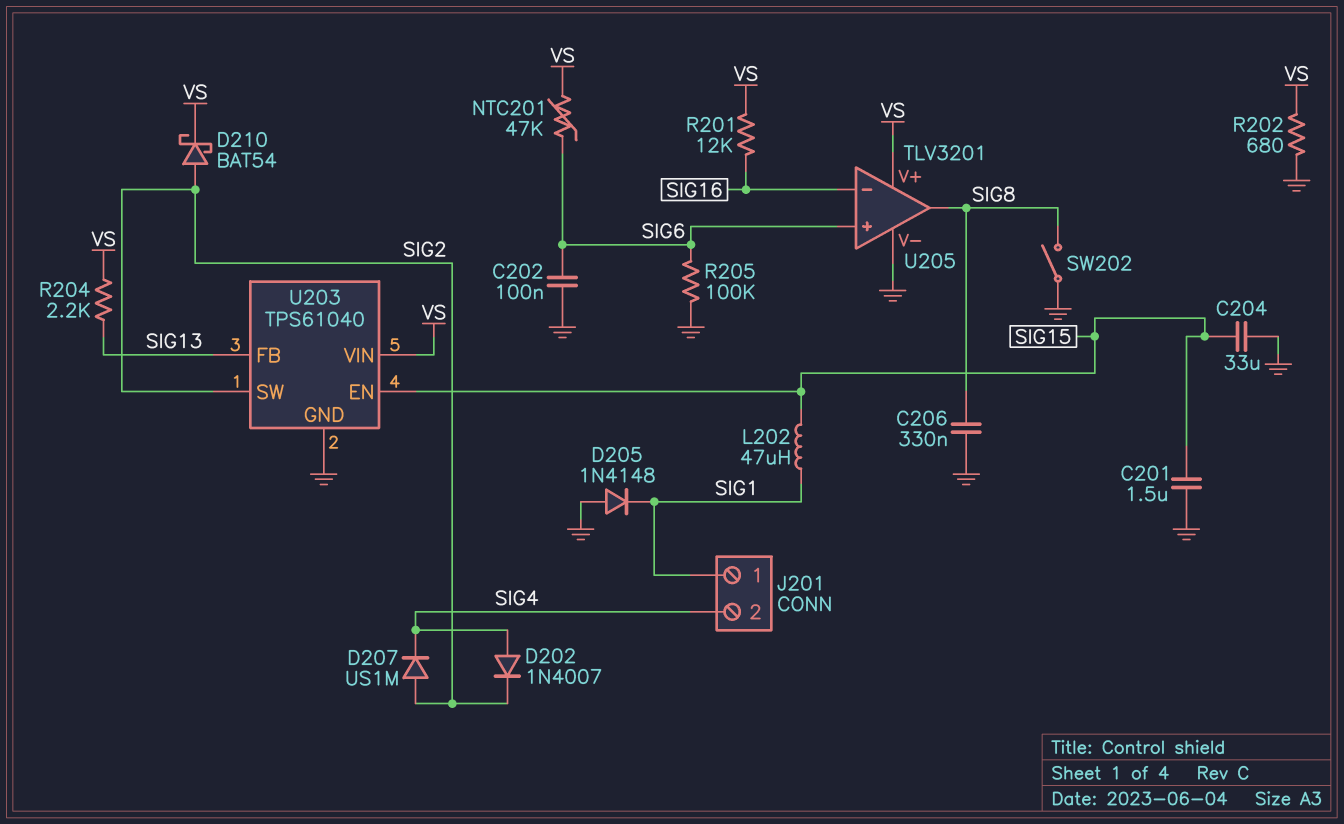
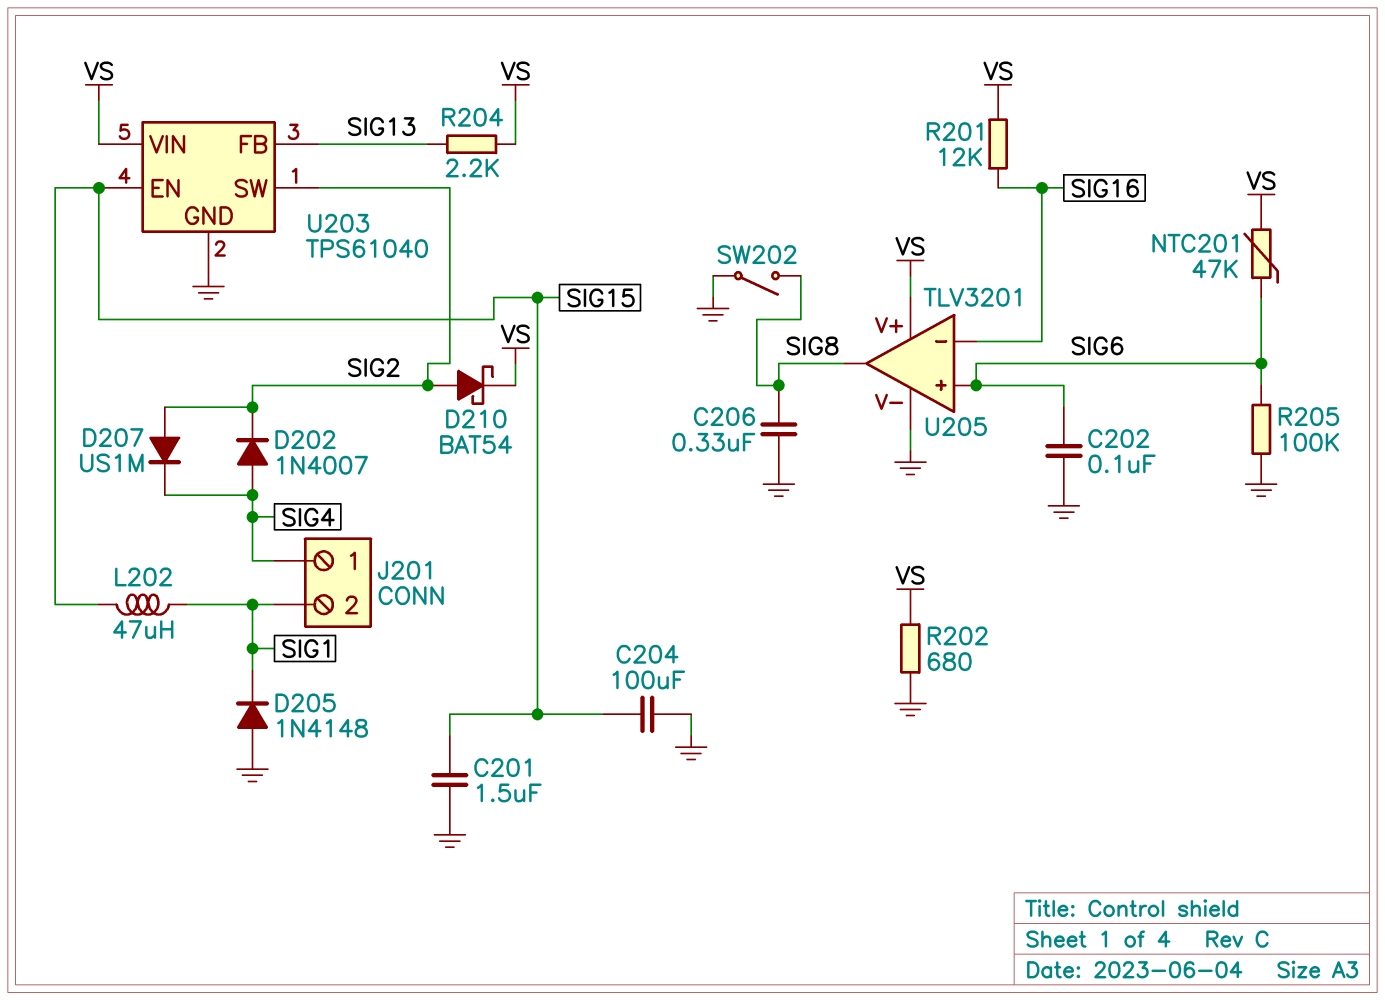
C204: 33uF (GND, SIG15) -> 100uF (GND, SIG15)
J201 pin 1: SIG1 -> SIG4
J201 pin 2: SIG4 -> SIG1

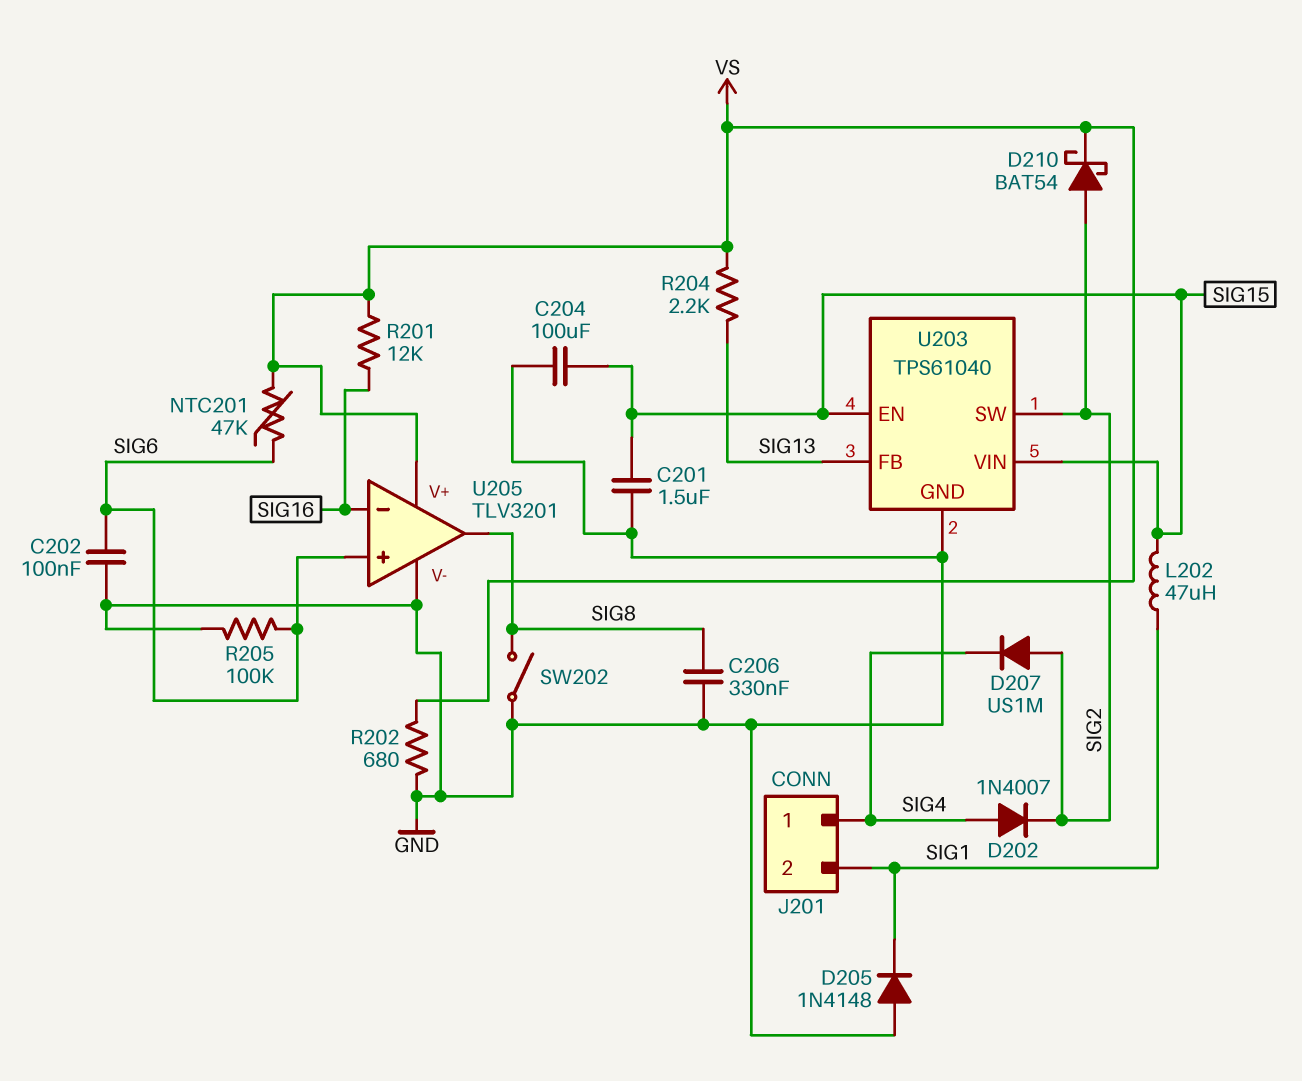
U203 pin VIN: VS -> SIG15

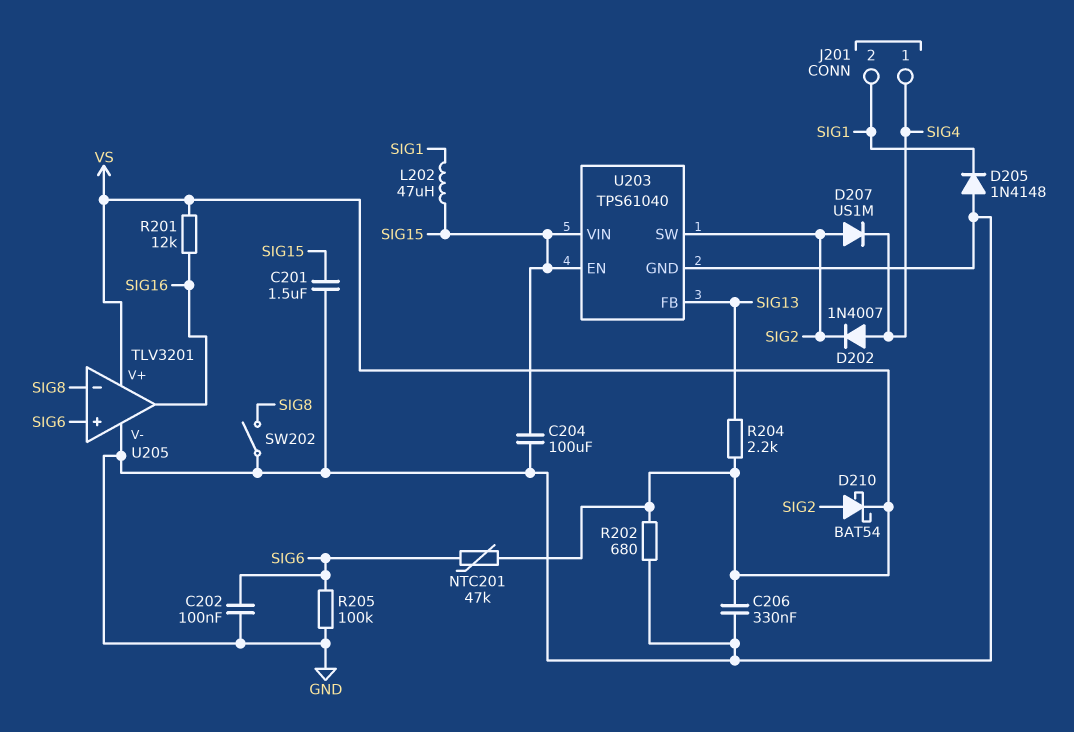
C206: 330nF (GND, SIG8) -> 330nF (GND, VS)
U205 pin in-: SIG16 -> SIG8
U205 pin out: SIG8 -> SIG16

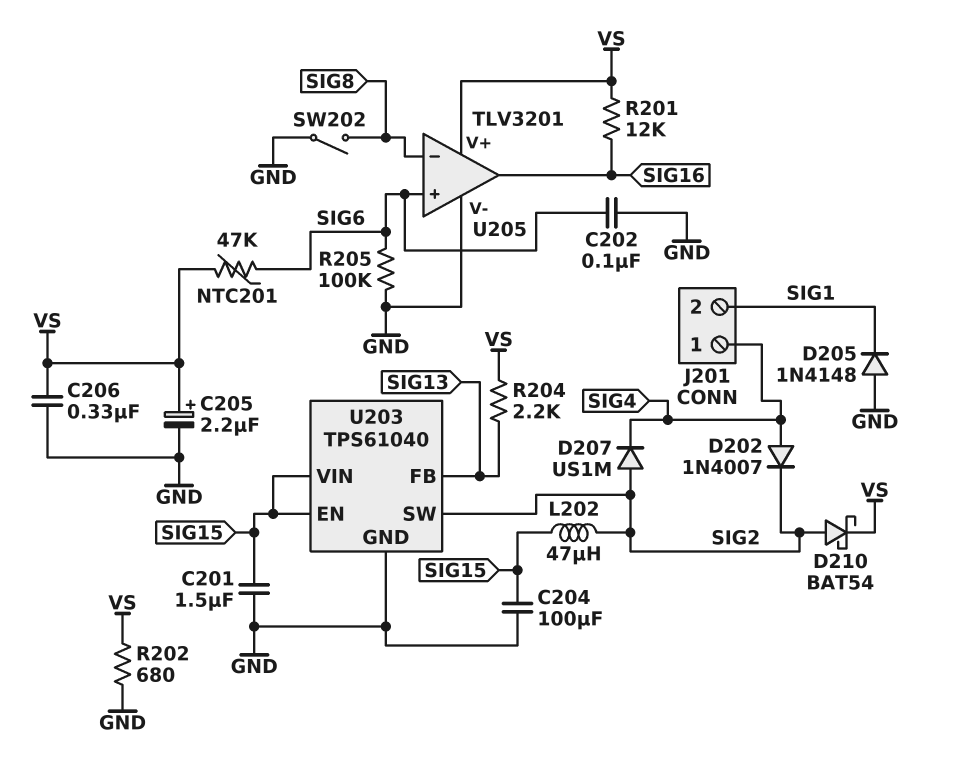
C205: none -> 2.2uF (plus VS, minus GND)
L202: 47uH (SIG1, SIG15) -> 47uH (SIG2, SIG15)

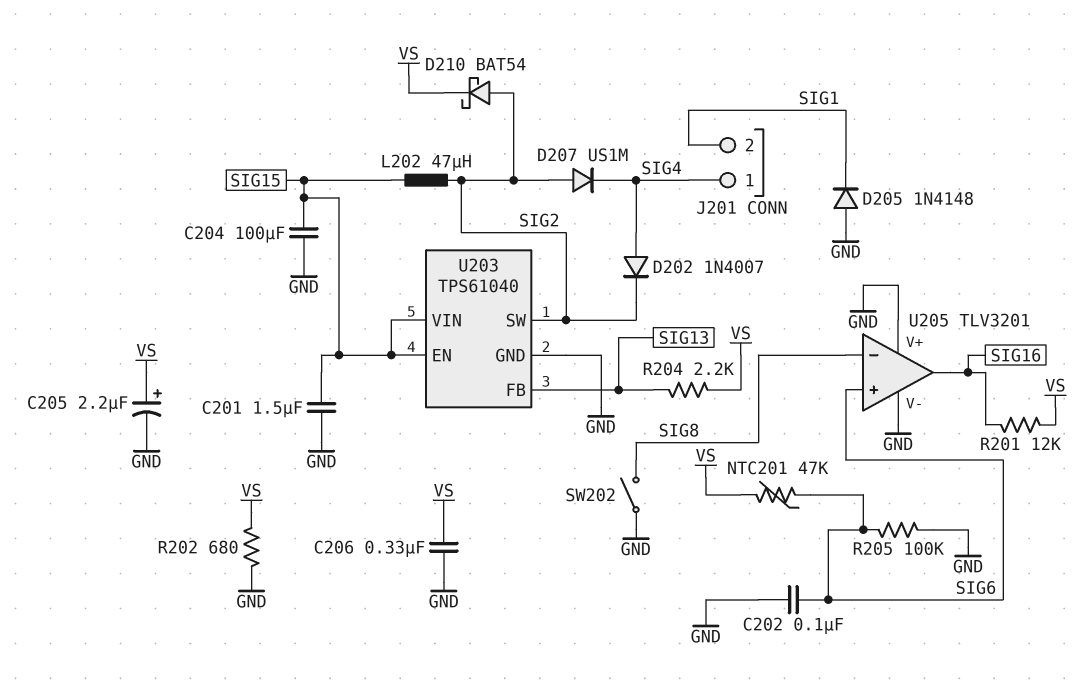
U205 pin V+: VS -> GND

